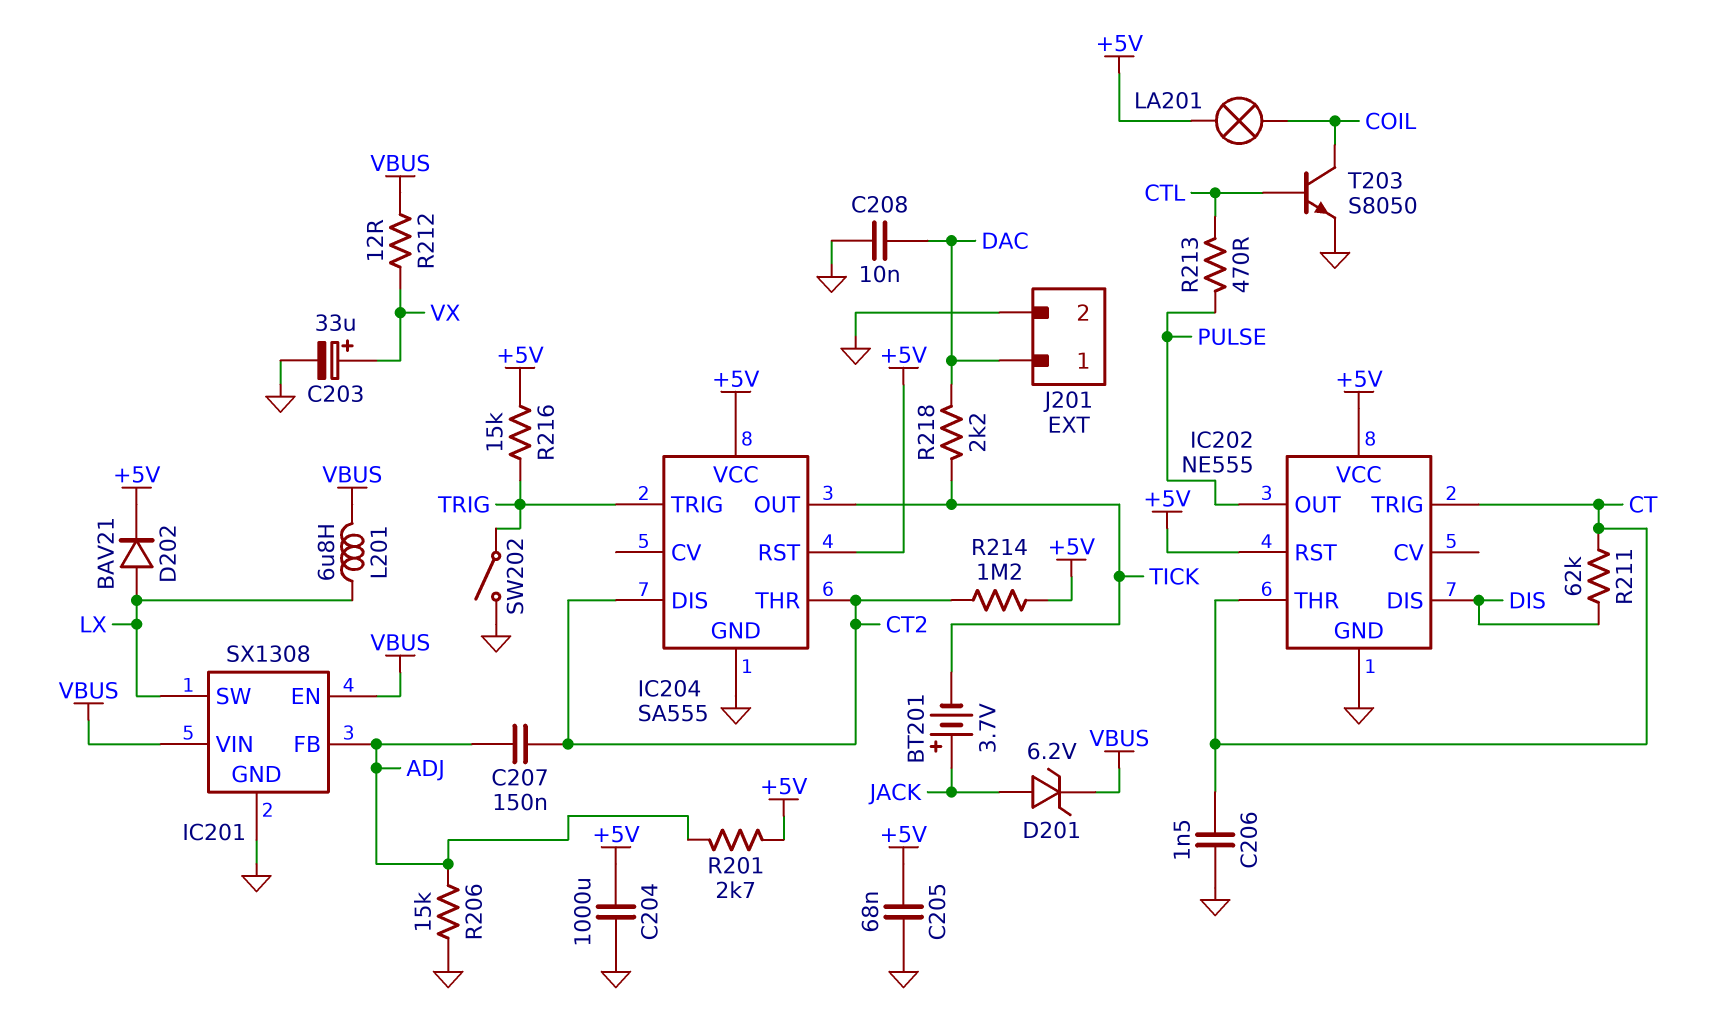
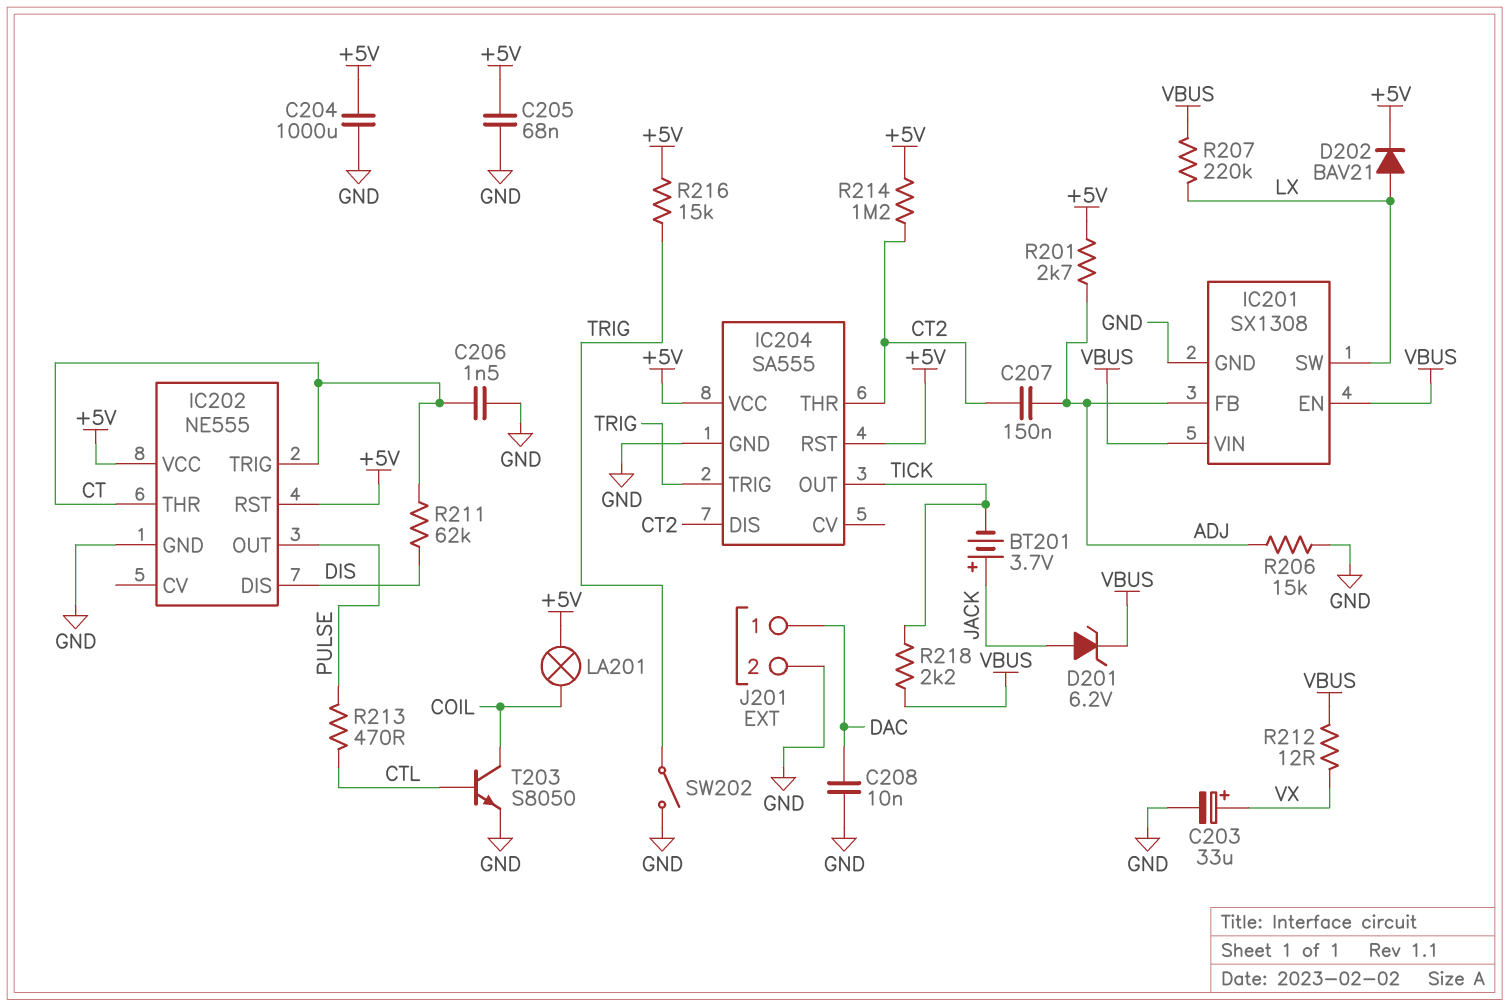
L201: 6.8uH (LX, VBUS) -> none
R207: none -> 220k (LX, VBUS)
R218: 2.2k (DAC, TICK) -> 2.2k (TICK, VBUS)

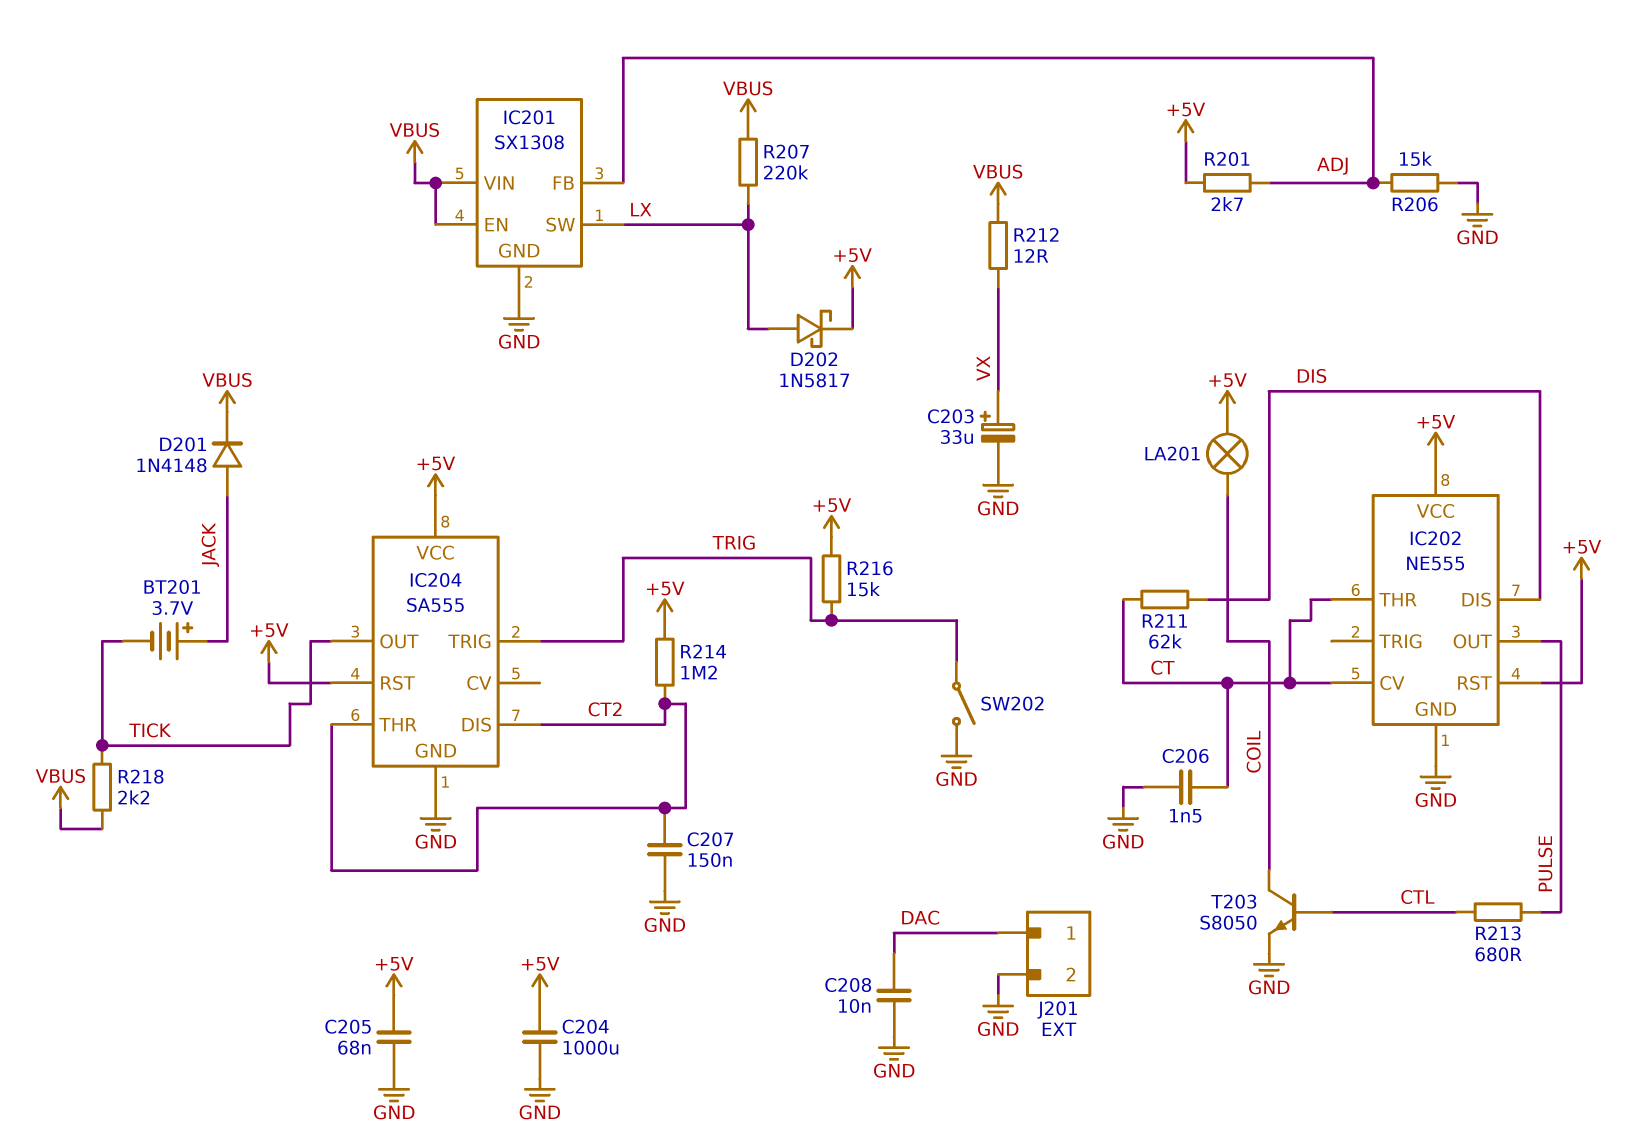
C207: 150nF (ADJ, CT2) -> 150nF (CT2, GND)
D201: zener 6.2V (A JACK, K VBUS) -> diode 1N4148 (A JACK, K VBUS)
D202: diode BAV21 (A LX, K +5V) -> schottky 1N5817 (A LX, K +5V)
IC202 pin CV: none -> CT
IC202 pin TRIG: CT -> none
R213: 470 (CTL, PULSE) -> 680 (CTL, PULSE)

